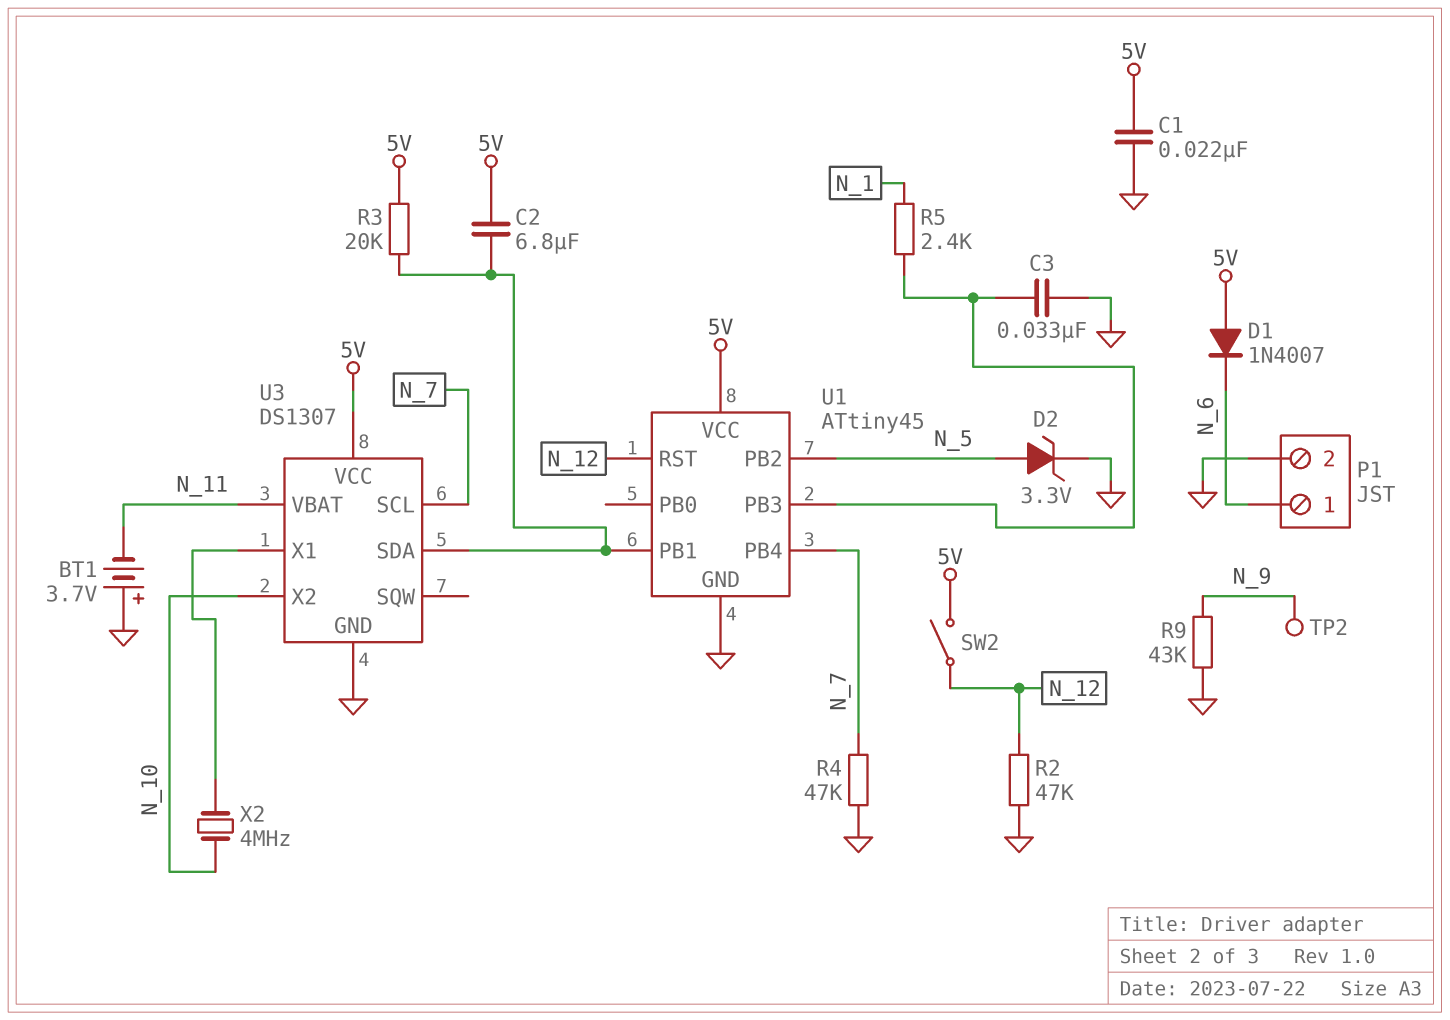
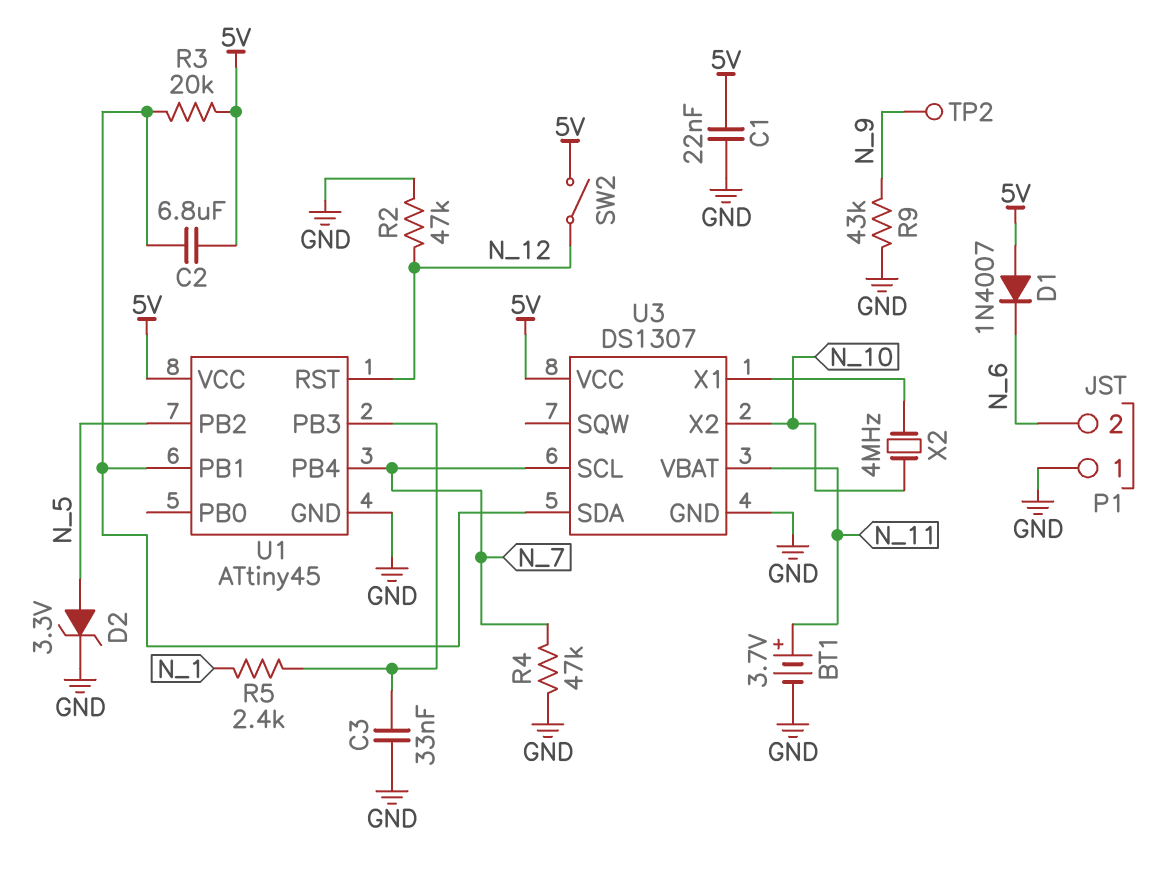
BT1: 3.7V (plus GND, minus N_11) -> 3.7V (plus N_11, minus GND)
P1 pin 1: N_6 -> GND
P1 pin 2: GND -> N_6

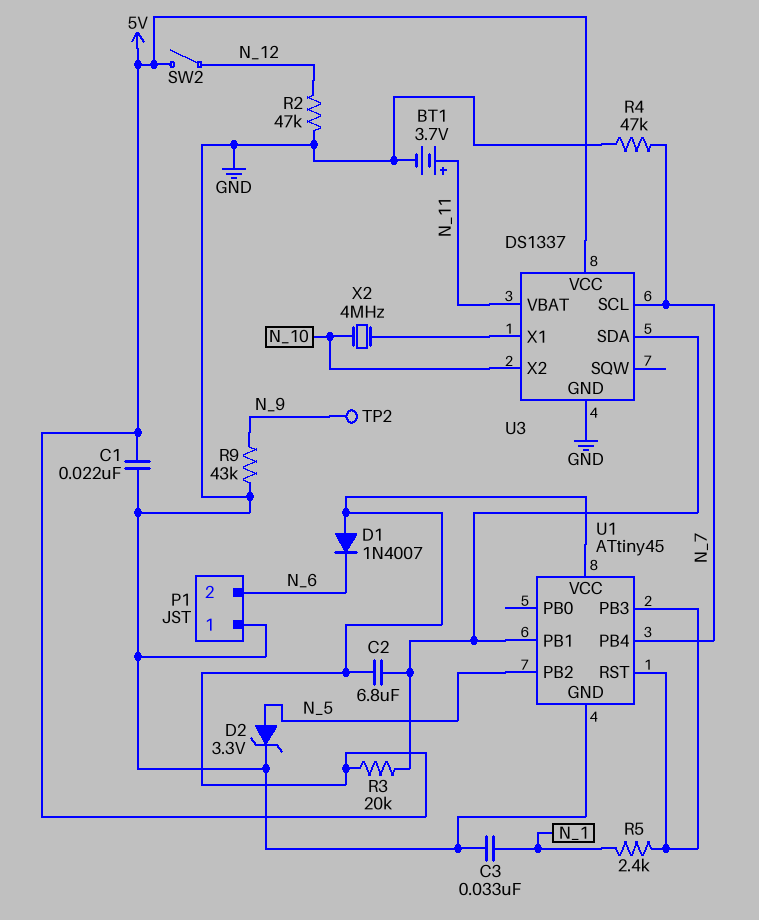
C3: 33nF (GND, U1/PB3) -> 33nF (GND, N_1)
U1 pin RST: N_12 -> U1/PB3
U3: DS1307 -> DS1337

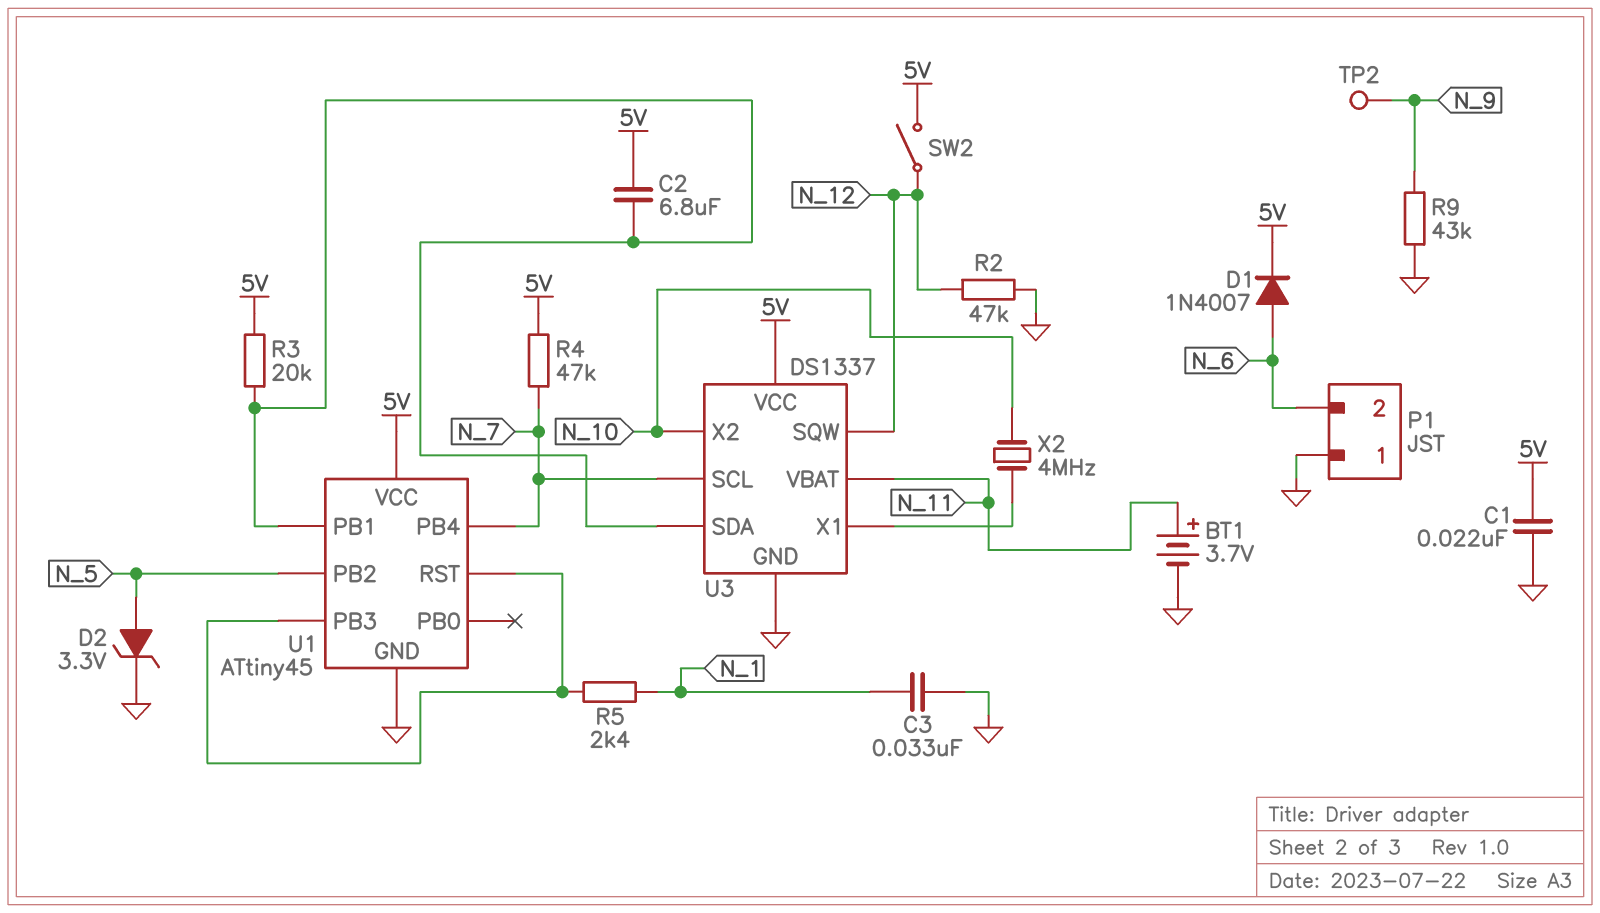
D1: diode 1N4007 (A 5V, K N_6) -> diode 1N4007 (A N_6, K 5V)
R4: 47k (GND, N_7) -> 47k (5V, N_7)
U3 pin SQW: none -> N_12

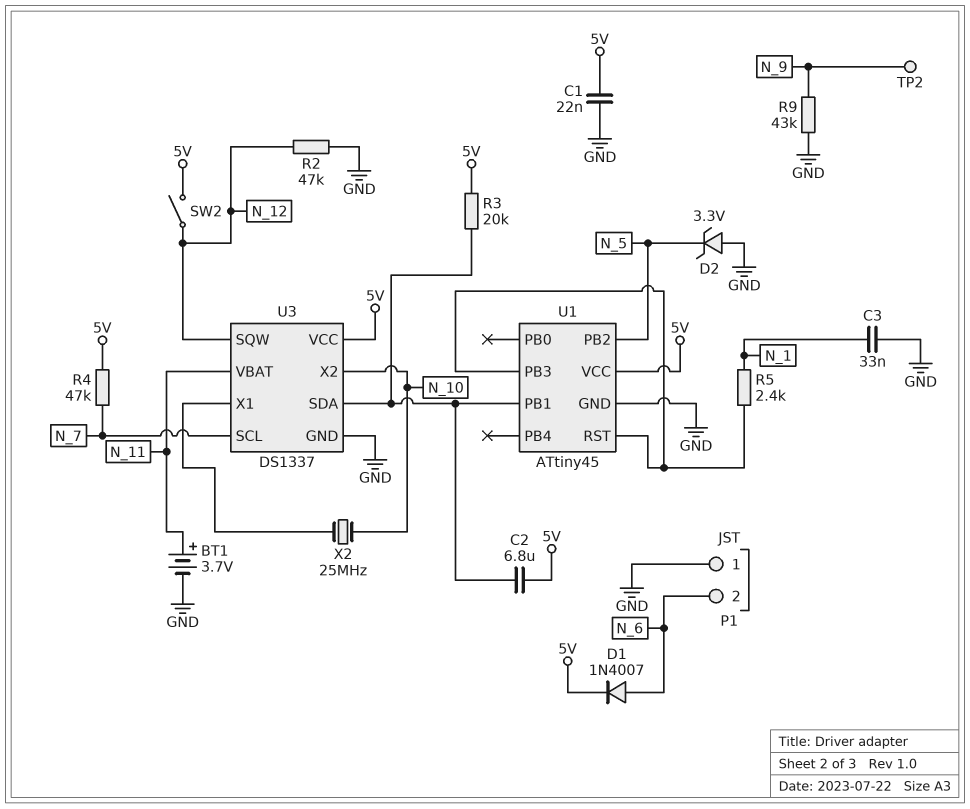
D2: zener 3.3V (A N_5, K GND) -> zener 3.3V (A GND, K N_5)
U1 pin PB4: N_7 -> none
X2: 4MHz (N_10, U3/X1) -> 25MHz (N_10, U3/X1)

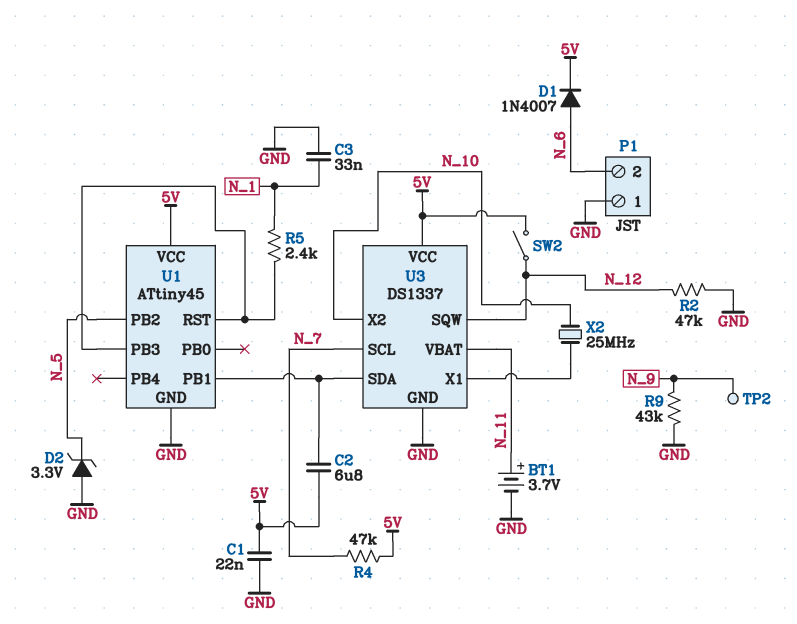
R3: 20k (5V, U1/PB1) -> none

